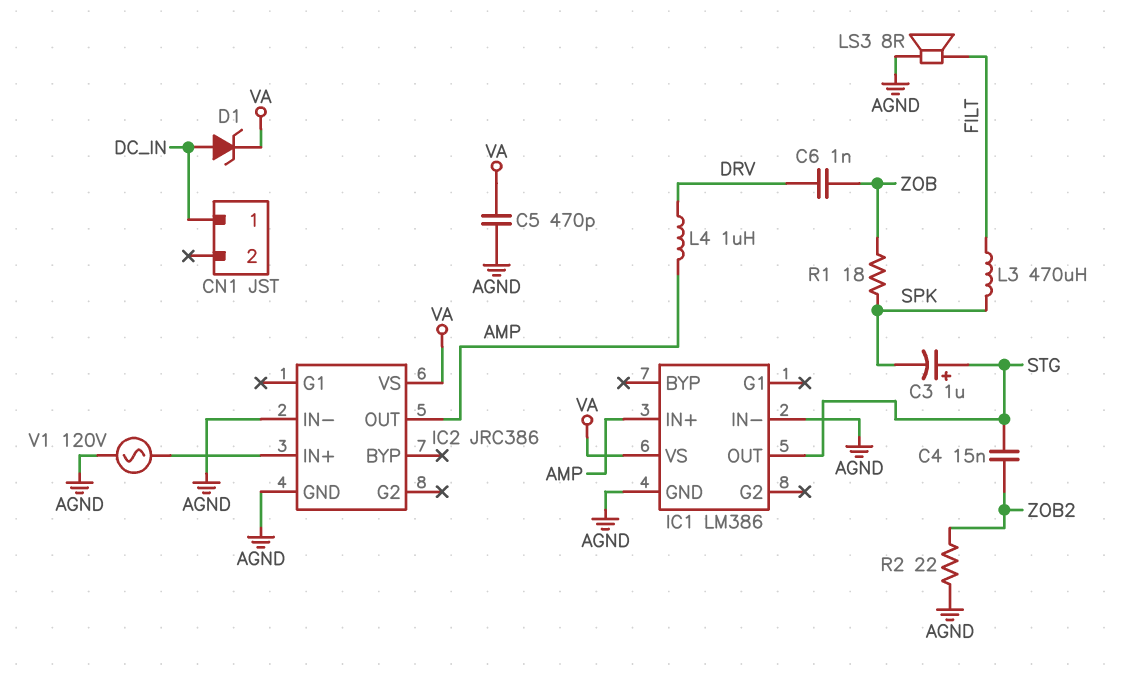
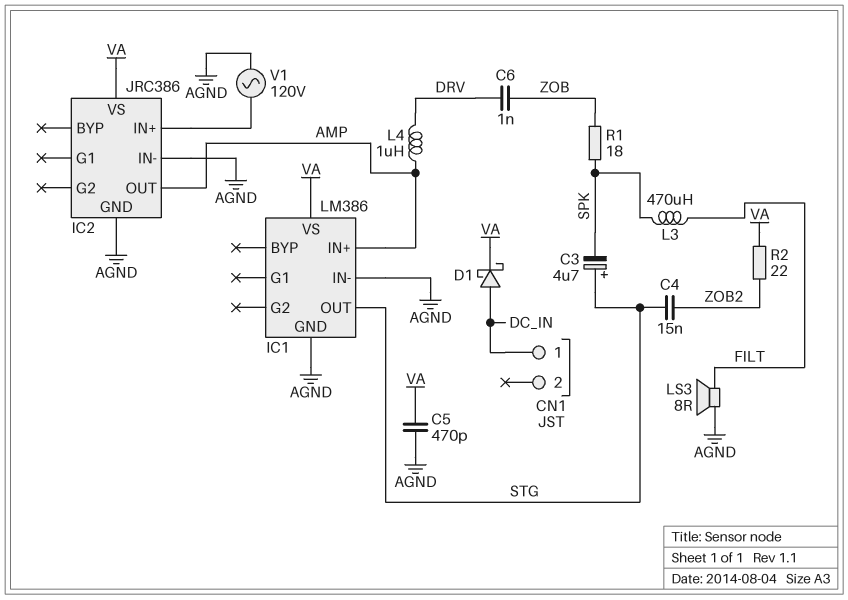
C3: 1uF (plus STG, minus SPK) -> 4.7uF (plus STG, minus SPK)
D1: zener (A DC_IN, K VA) -> schottky (A DC_IN, K VA)
R2: 22 (AGND, ZOB2) -> 22 (VA, ZOB2)

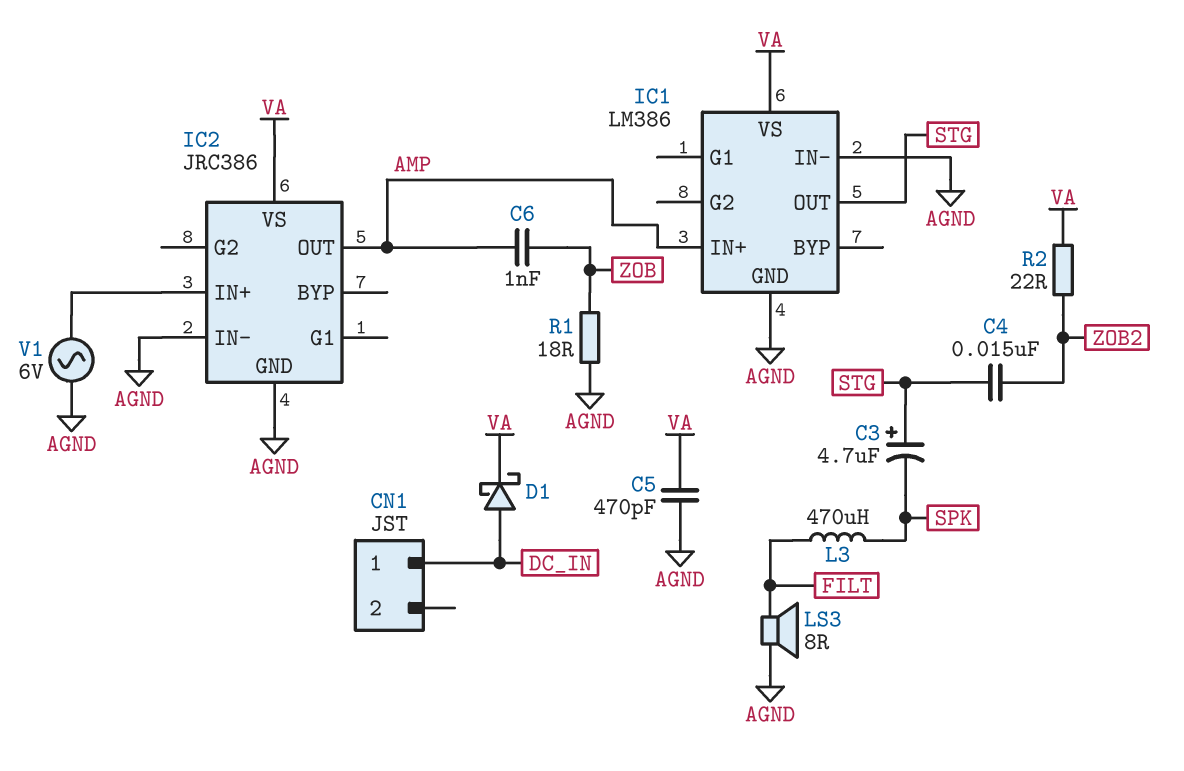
C6: 1nF (DRV, ZOB) -> 1nF (AMP, ZOB)
L4: 1uH (AMP, DRV) -> none
R1: 18 (SPK, ZOB) -> 18 (AGND, ZOB)
V1: AC 120V (AGND, IC2/IN+) -> AC 6V (AGND, IC2/IN+)

